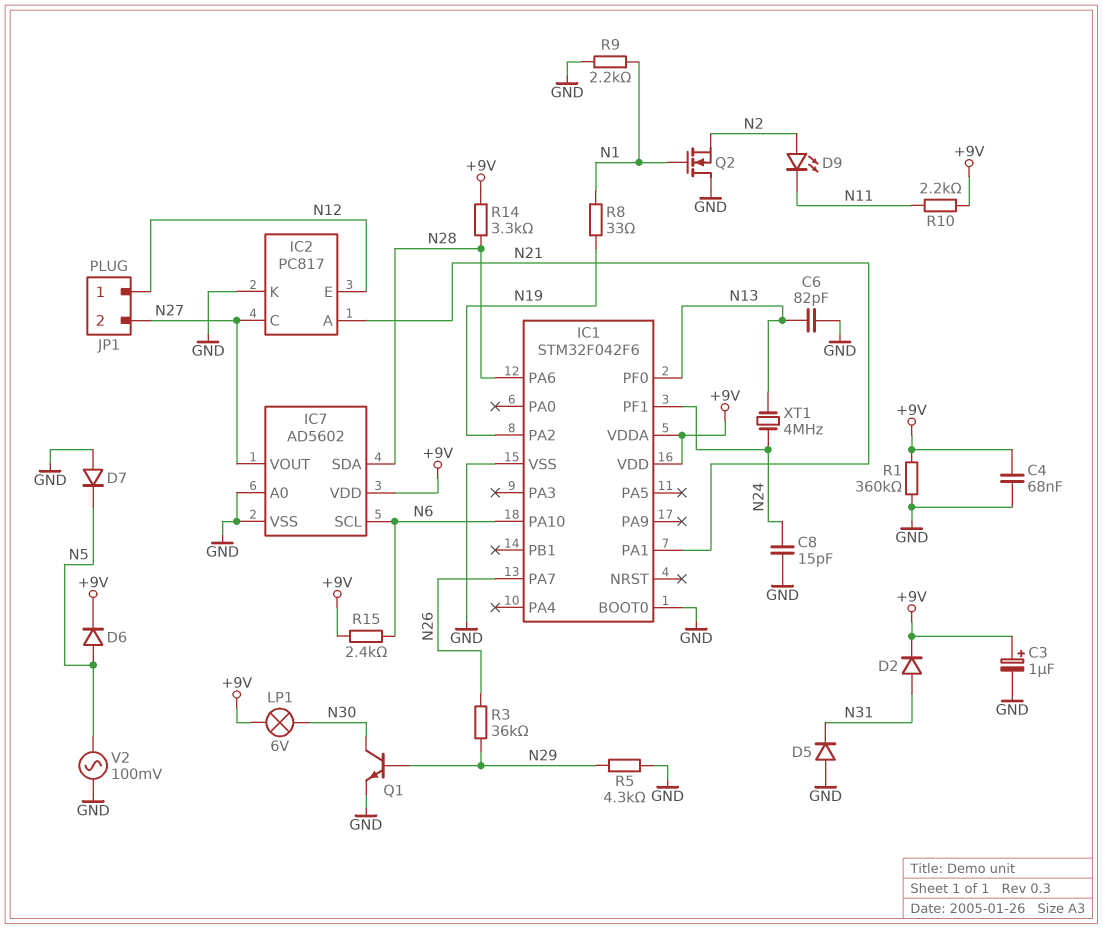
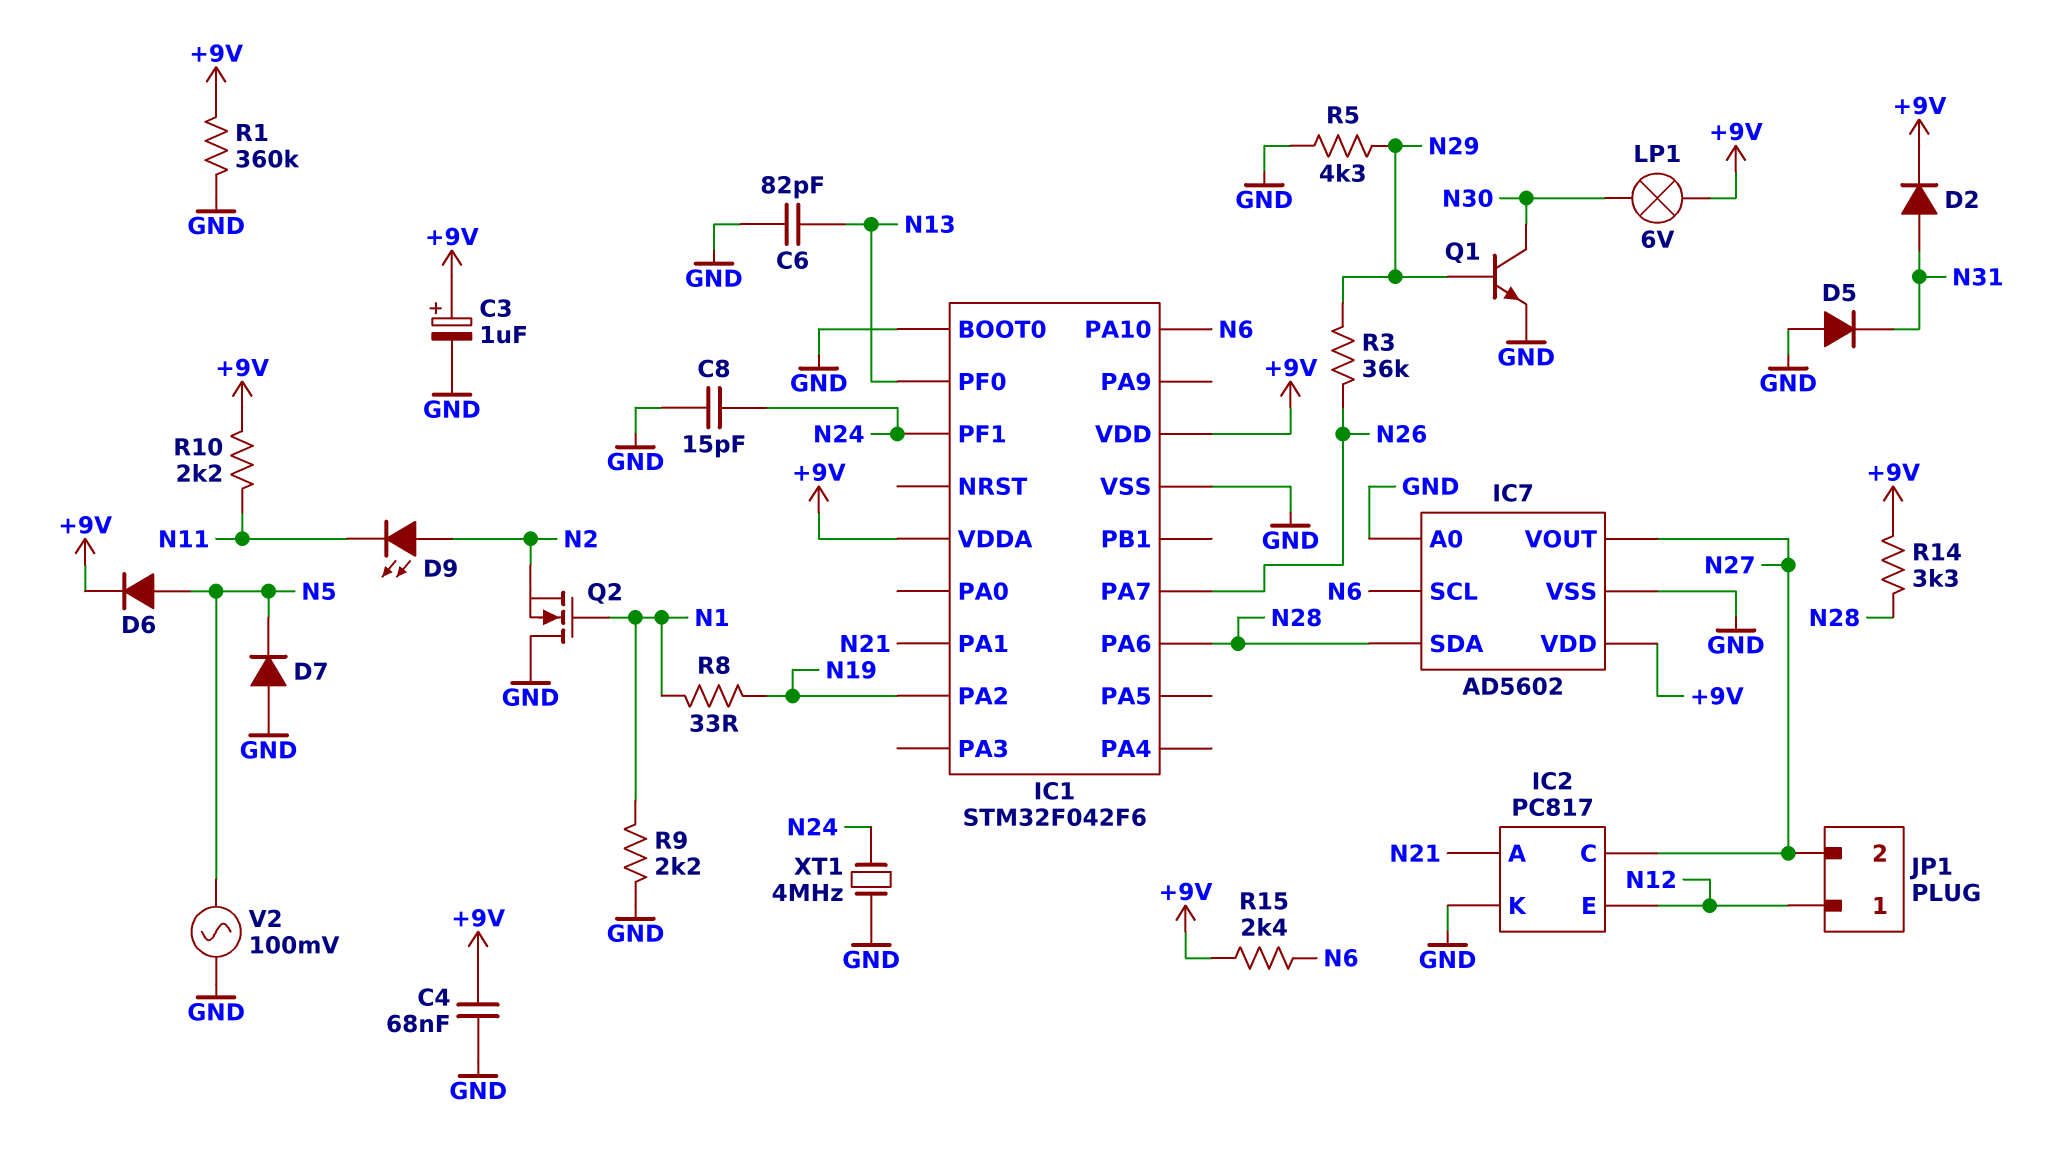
XT1: 4MHz (N13, N24) -> 4MHz (GND, N24)

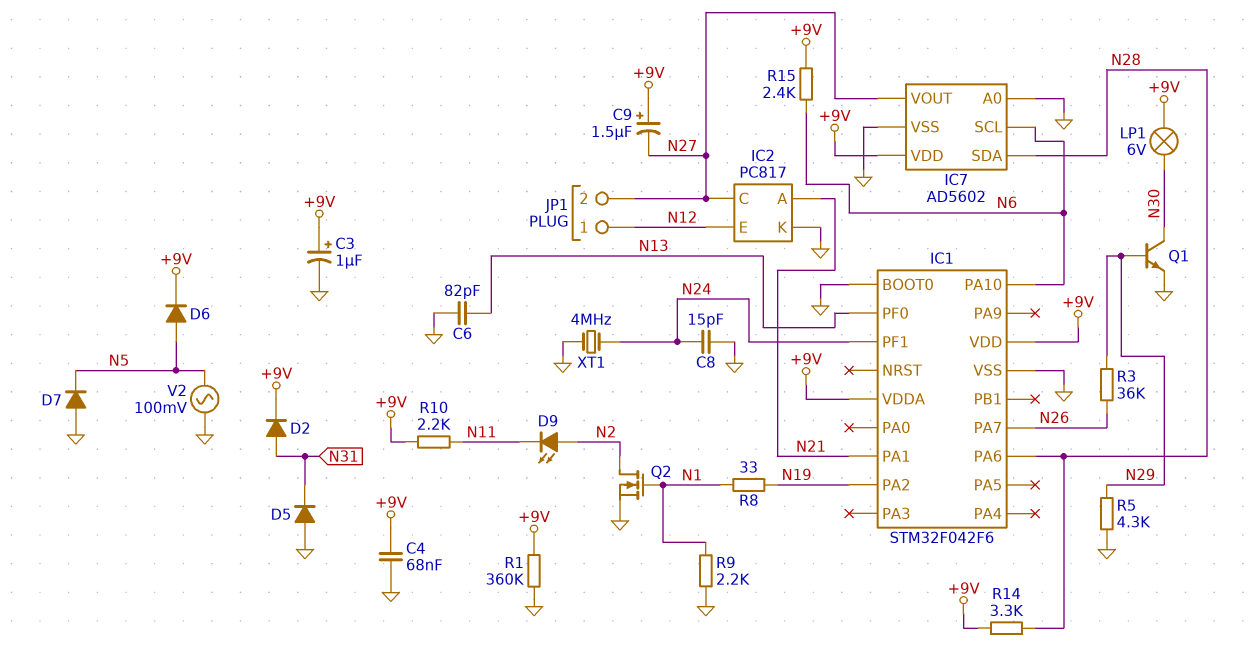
C9: none -> 1.5uF (plus +9V, minus N27)
Q2: NMOS (G N1, D GND, S N2) -> NMOS (G N1, D N2, S GND)

